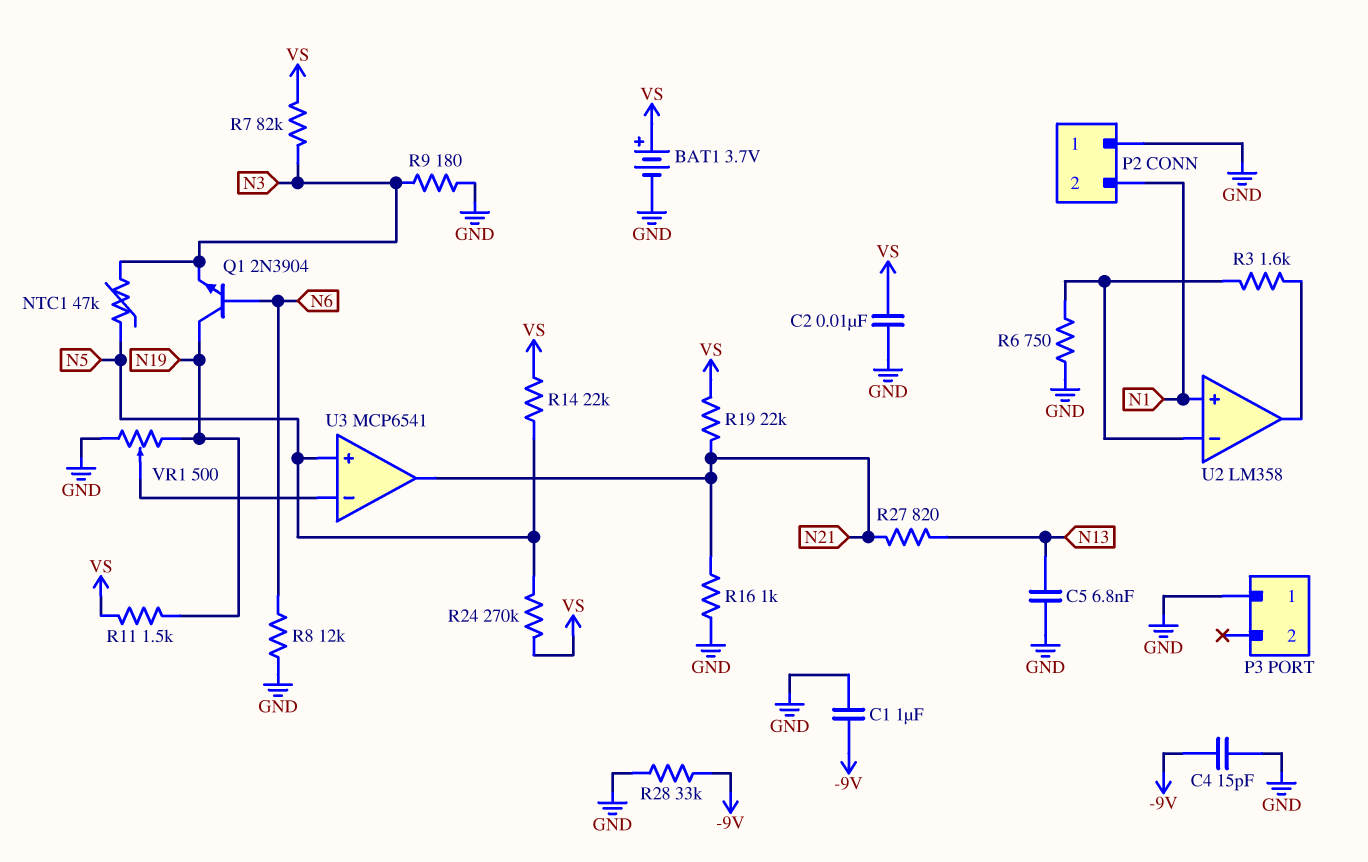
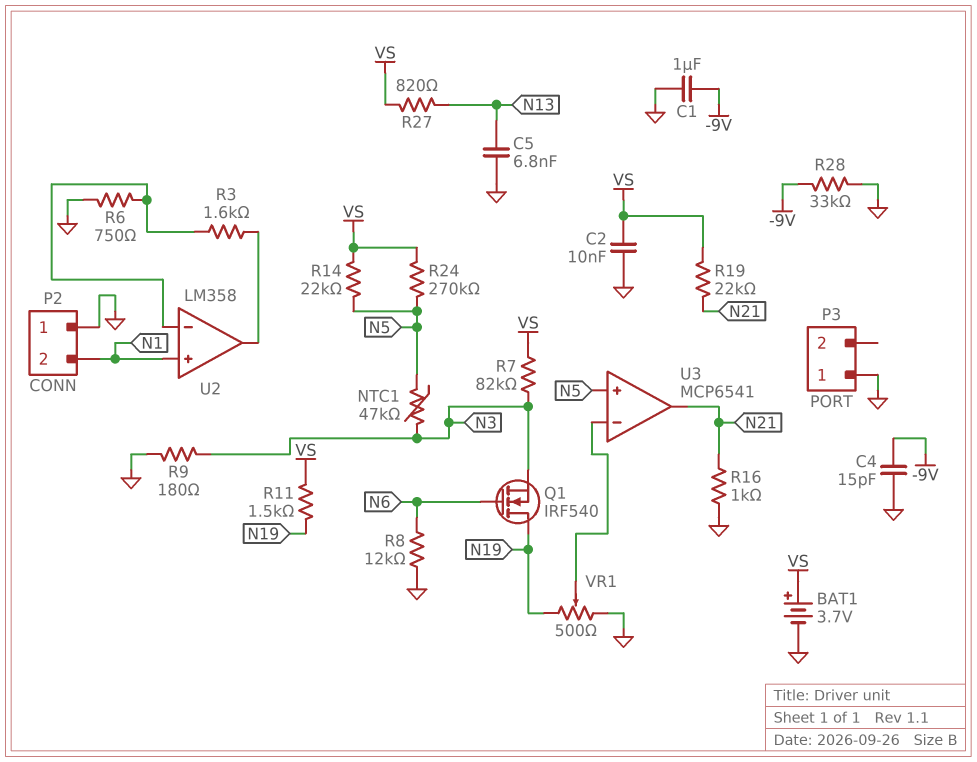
Q1: NPN 2N3904 (B N6, C N19, E N3) -> NMOS IRF540 (G N6, D N19, S N3)
R27: 820 (N13, N21) -> 820 (N13, VS)

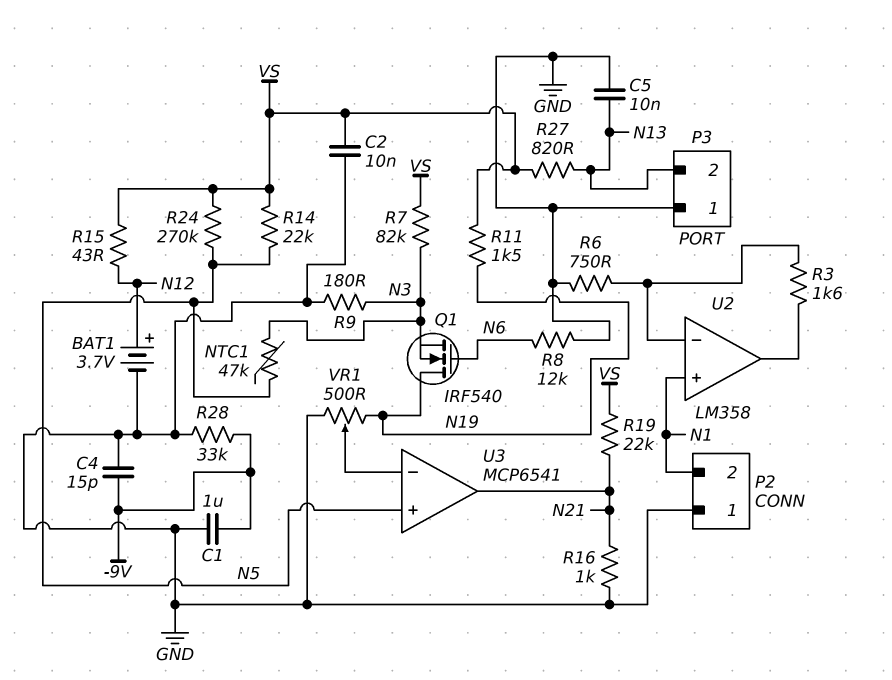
BAT1: 3.7V (plus VS, minus GND) -> 3.7V (plus N12, minus GND)
C5: 6.8nF (GND, N13) -> 10nF (GND, N13)
P3 pin 2: none -> N13
R15: none -> 43 (N12, VS)

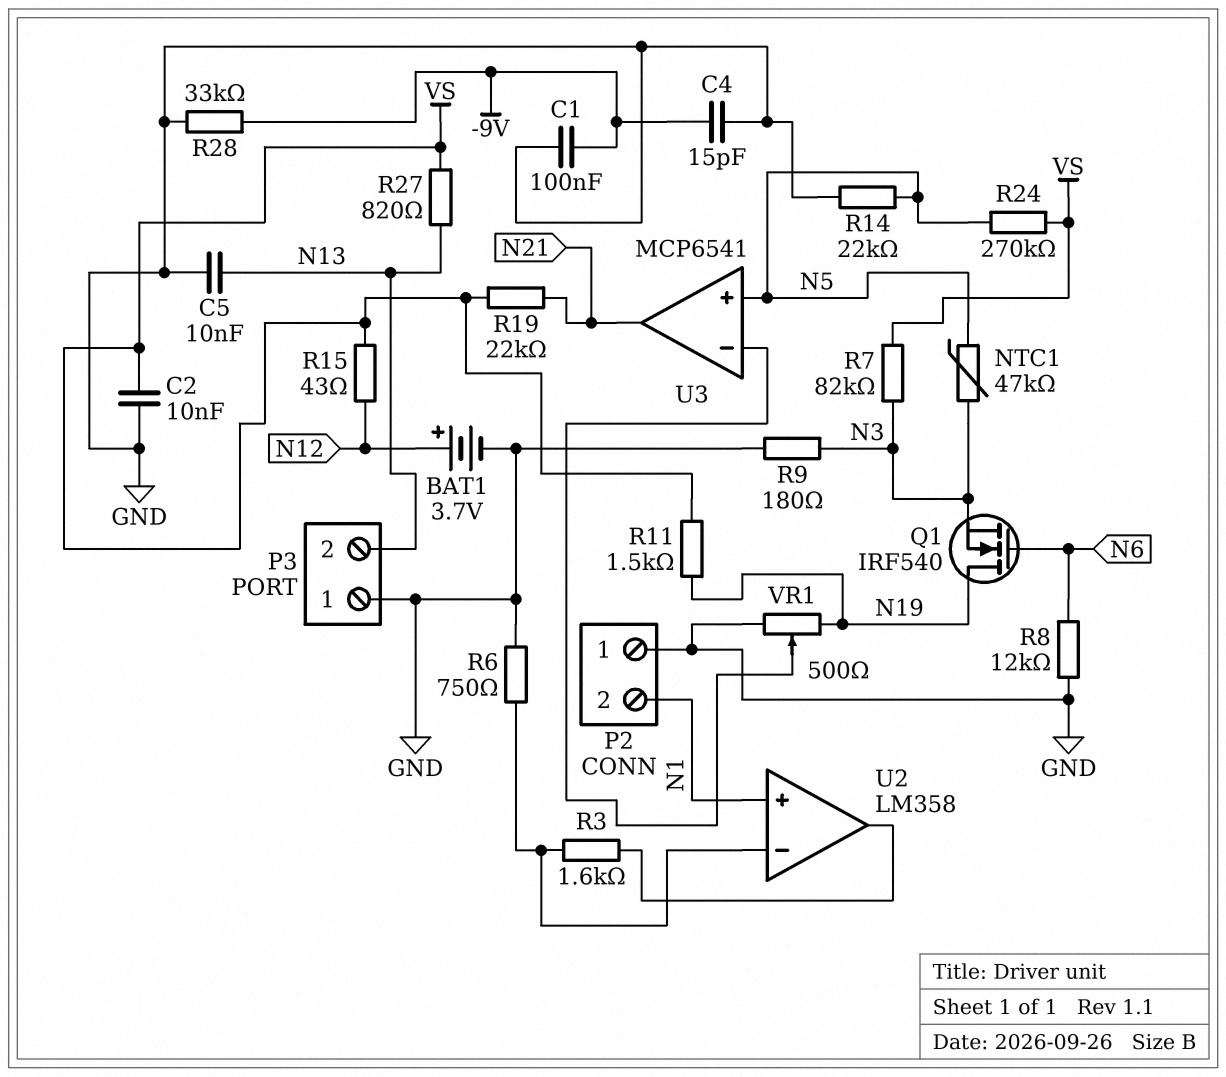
C1: 1uF (-9V, GND) -> 100nF (-9V, GND)
R14: 22k (N5, VS) -> 22k (GND, N5)
R16: 1k (GND, N21) -> none

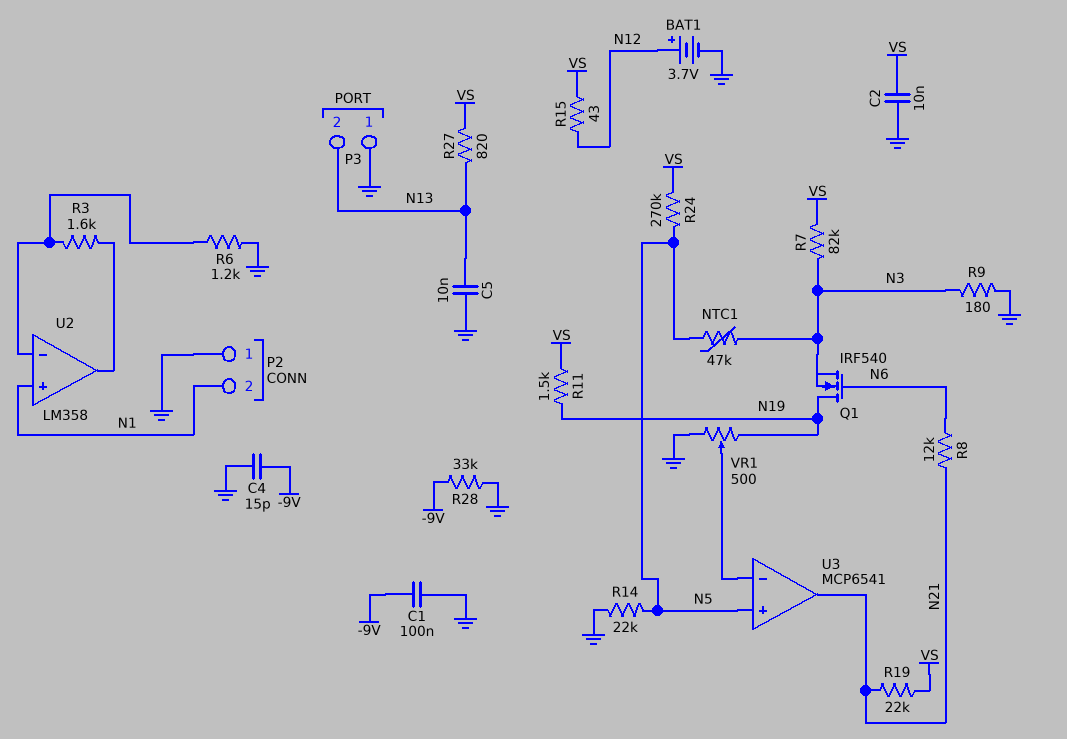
R6: 750 (GND, U2/in-) -> 1.2k (GND, U2/in-)
R8: 12k (GND, N6) -> 12k (N6, N21)

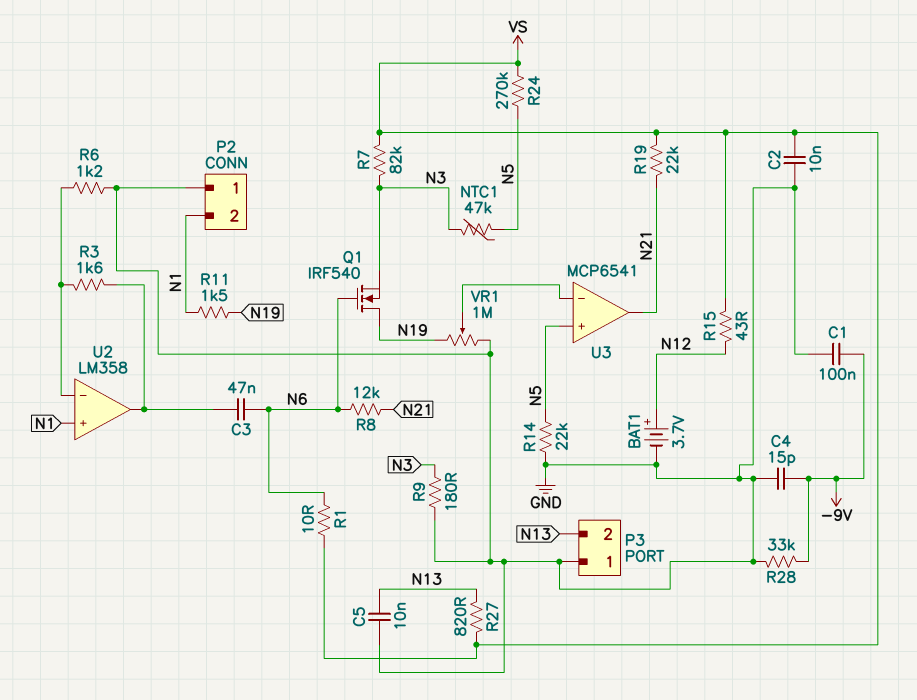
C3: none -> 47nF (N6, U2/out)
R1: none -> 10 (N6, VS)
R11: 1.5k (N19, VS) -> 1.5k (N1, N19)
VR1: 500 (GND, N19, wiper U3/in-) -> 1M (GND, N19, wiper U3/in-)

